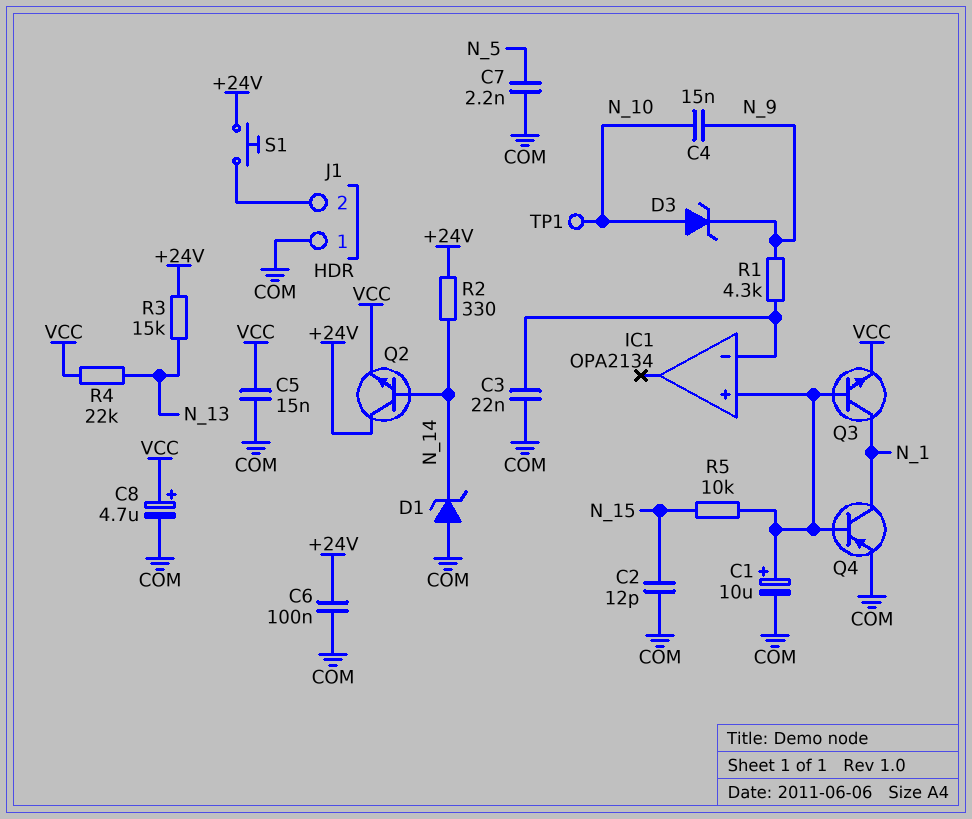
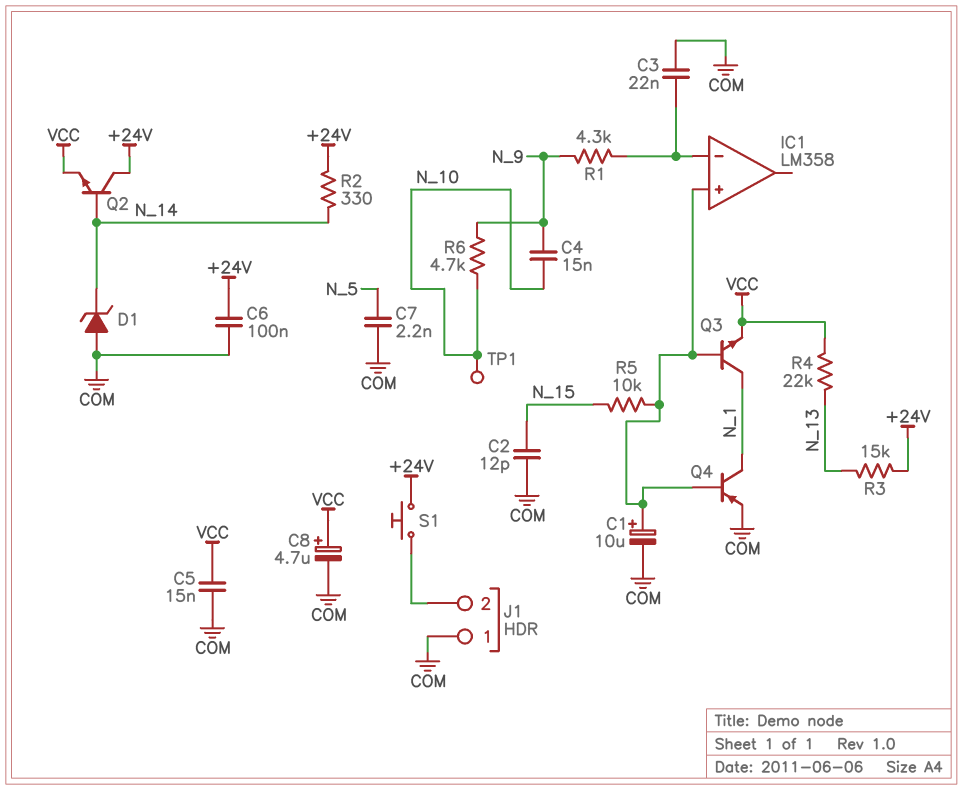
D3: zener (A N_10, K N_9) -> none
IC1: OPA2134 -> LM358
R6: none -> 4.7k (N_9, N_10)

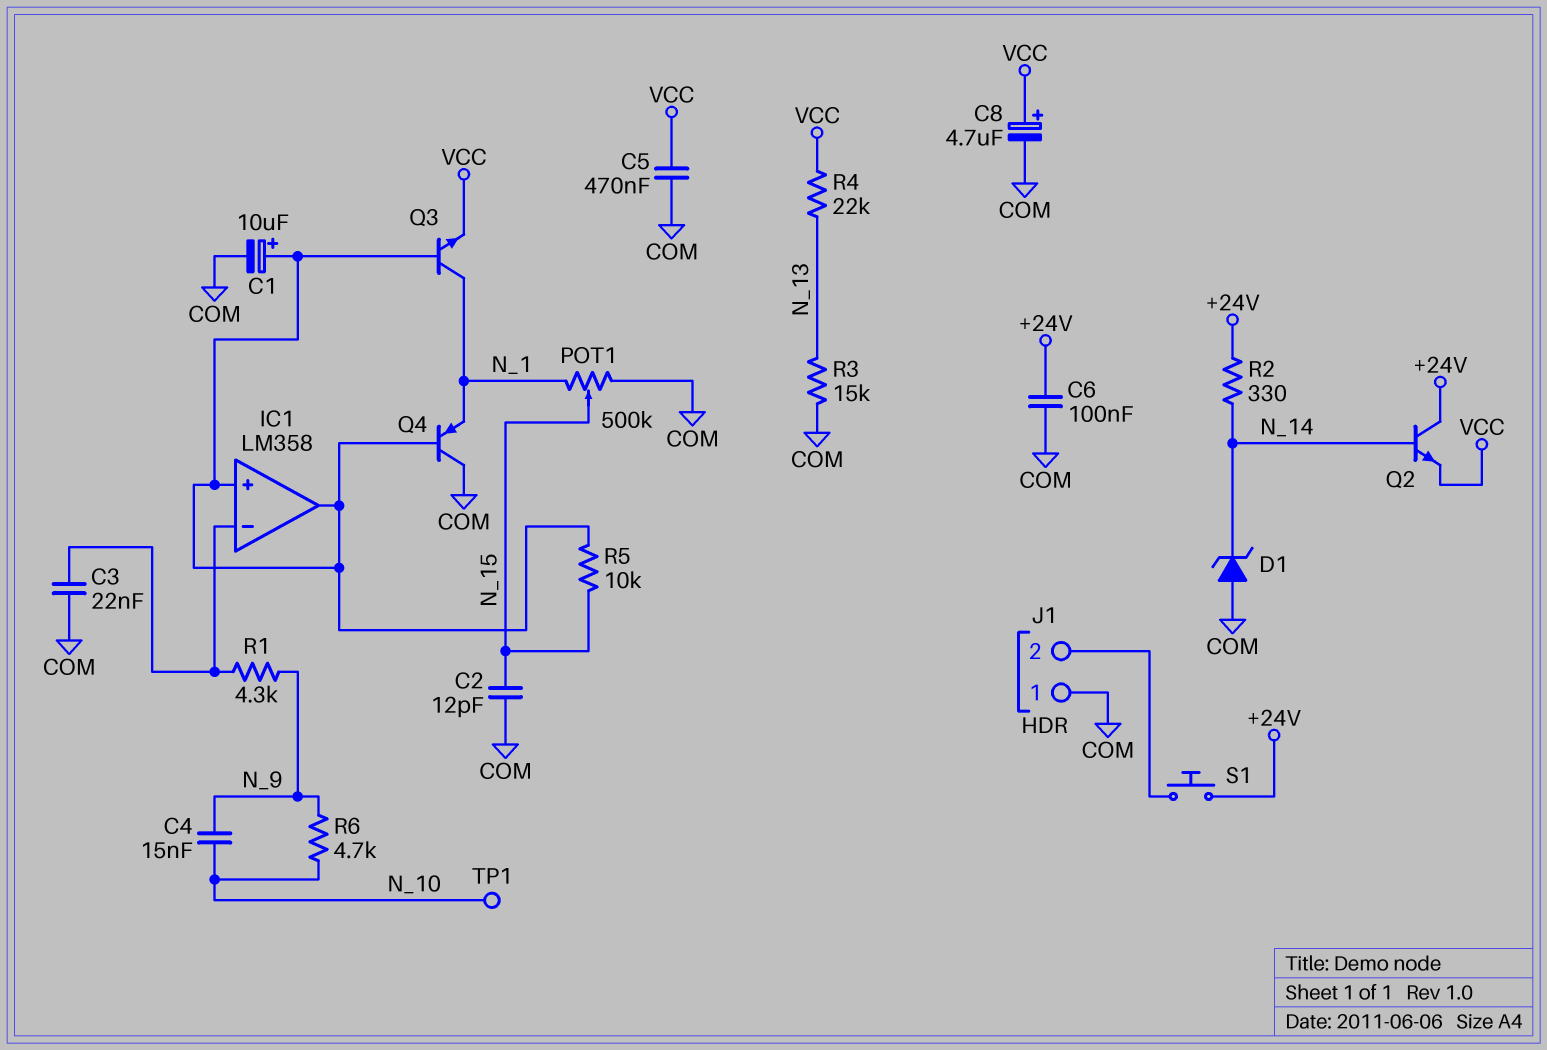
C5: 15nF (COM, VCC) -> 470nF (COM, VCC)
C7: 2.2nF (COM, N_5) -> none
IC1 pin out: none -> IC1/in+
POT1: none -> 500k (COM, N_1, wiper N_15)
Q4: PNP (B IC1/in+, C N_1, E COM) -> PNP (B IC1/in+, C COM, E N_1)
R3: 15k (+24V, N_13) -> 15k (COM, N_13)

